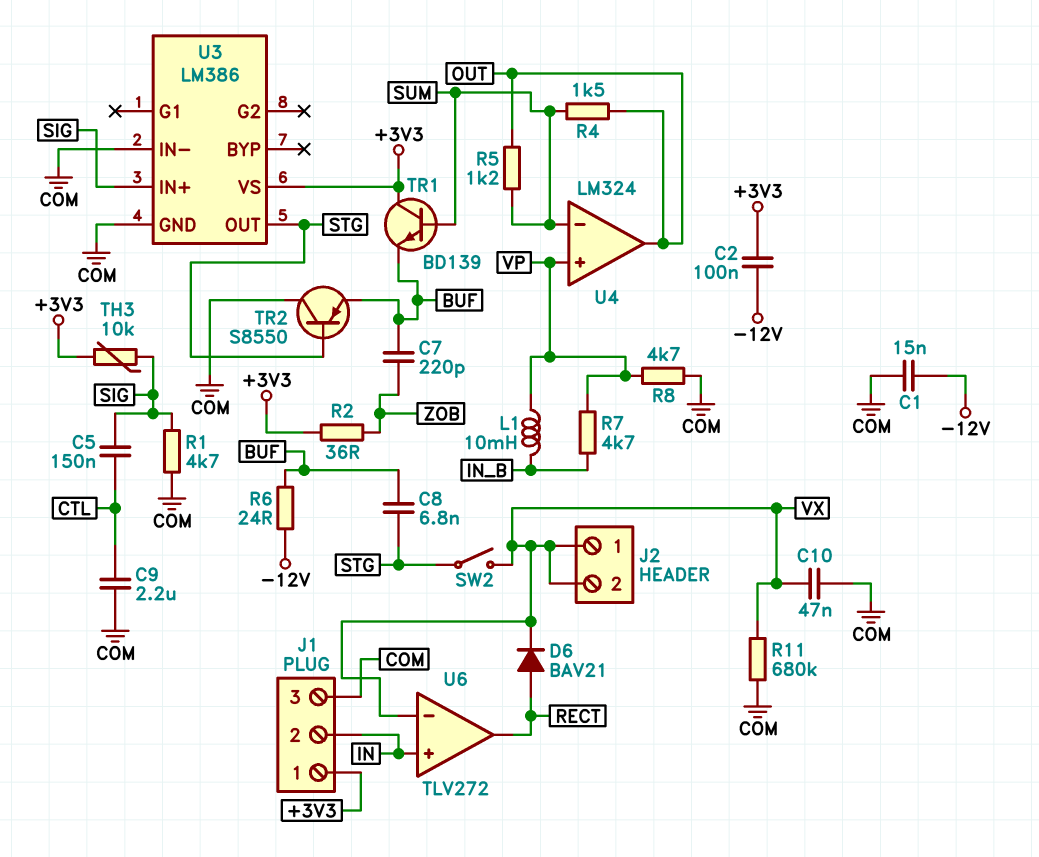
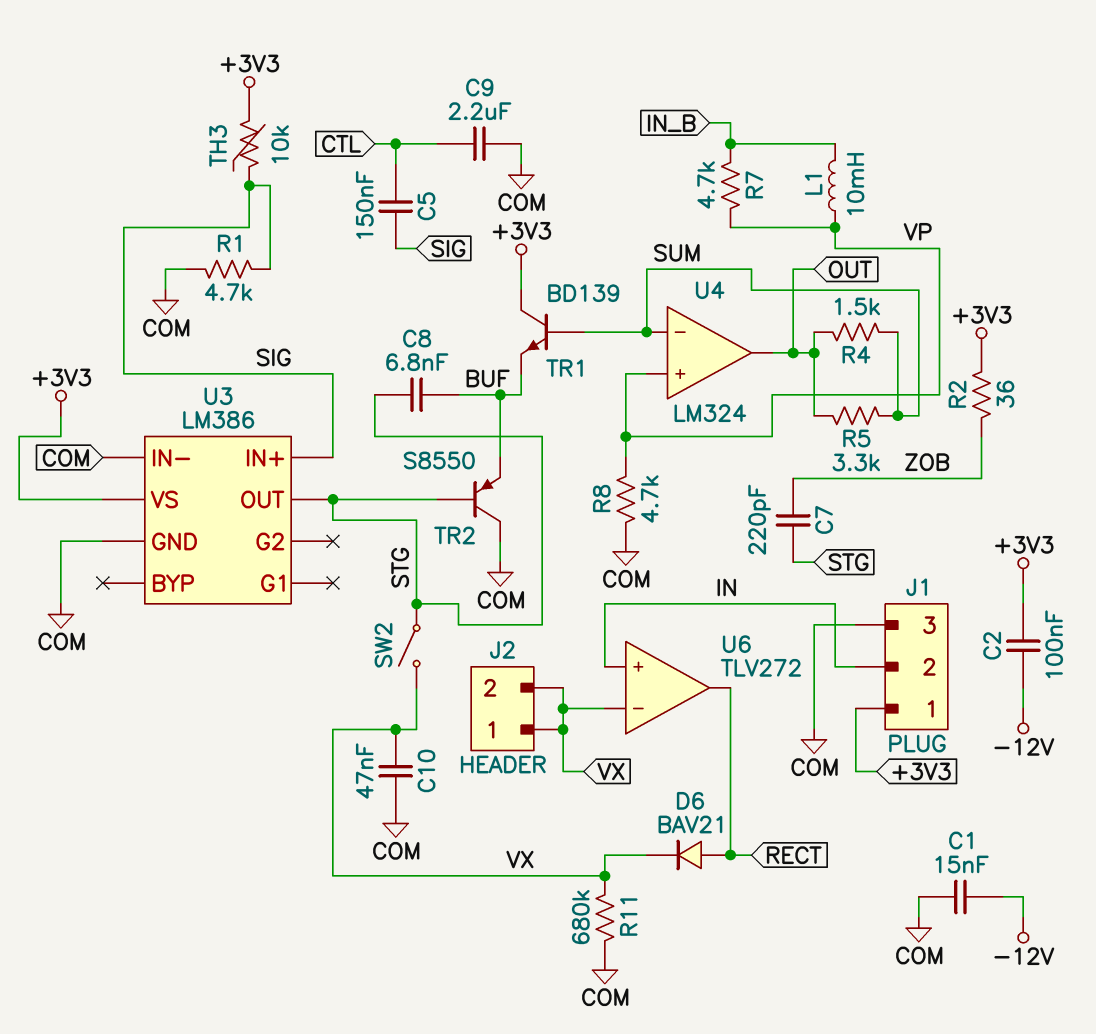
C7: 220pF (BUF, ZOB) -> 220pF (STG, ZOB)
R5: 1.2k (OUT, SUM) -> 3.3k (OUT, SUM)
R6: 24 (-12V, BUF) -> none

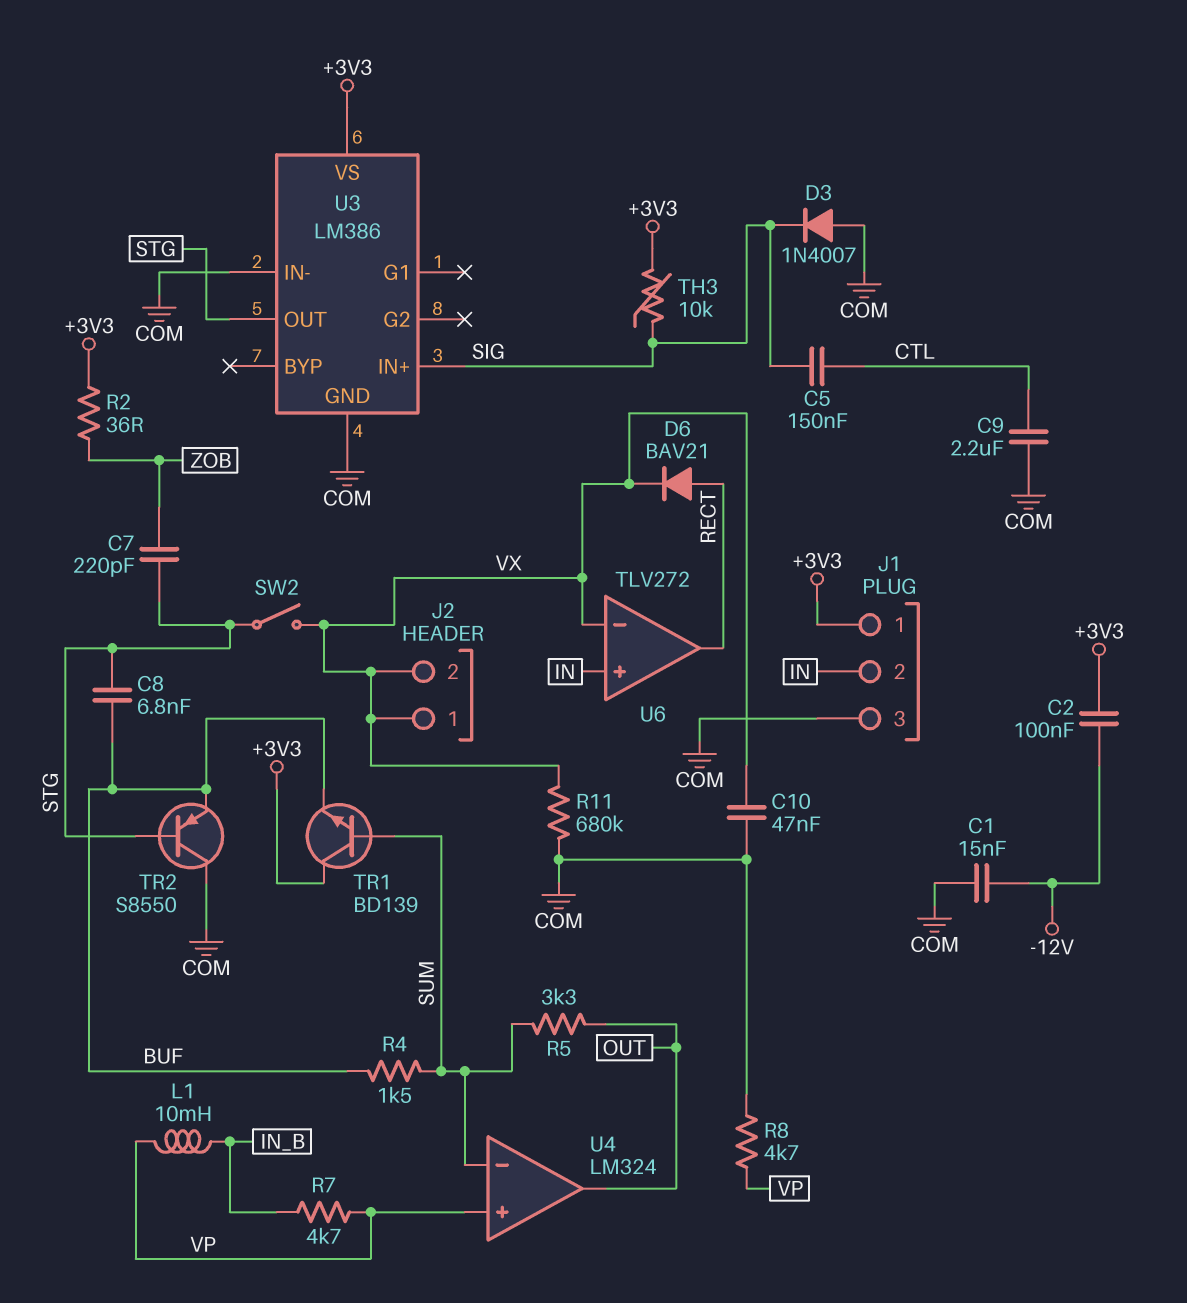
D3: none -> diode 1N4007 (A COM, K SIG)
R1: 4.7k (COM, SIG) -> none
R4: 1.5k (OUT, SUM) -> 1.5k (BUF, SUM)

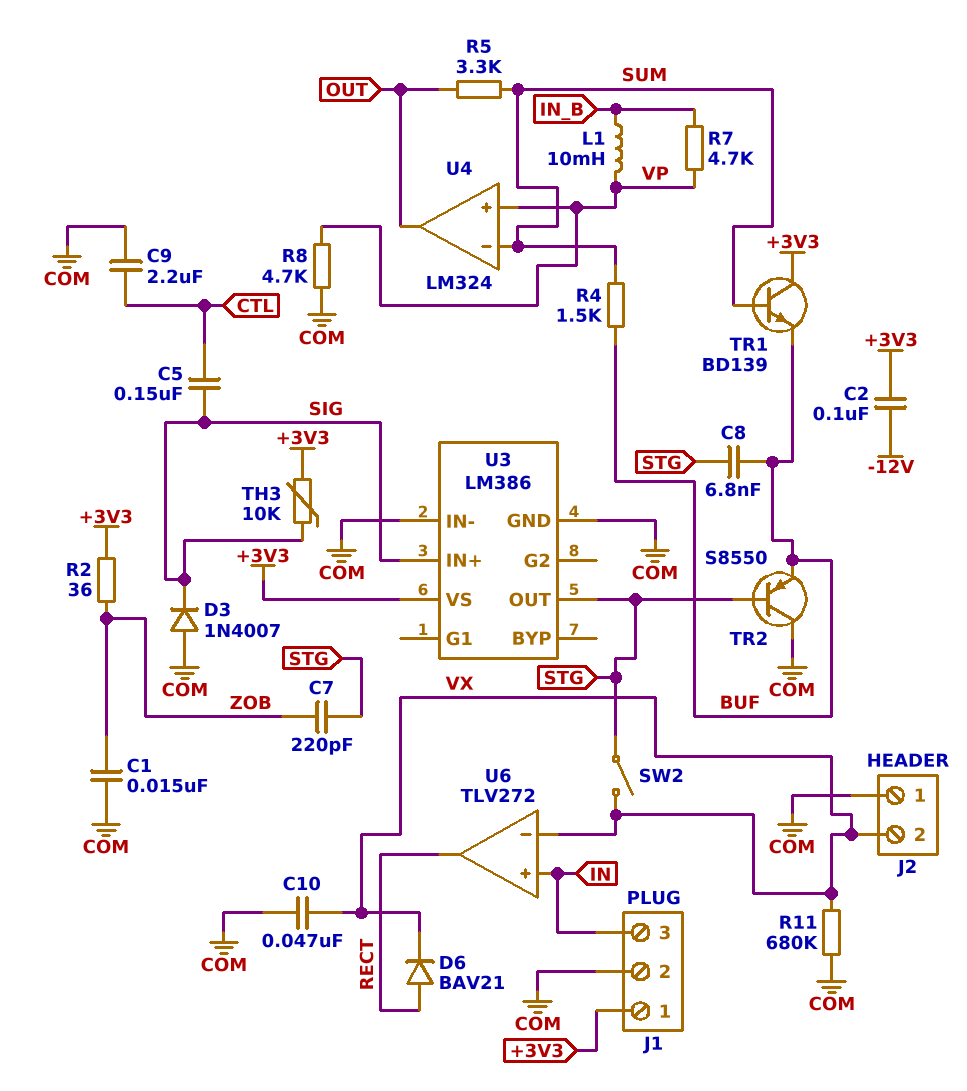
C1: 15nF (-12V, COM) -> 15nF (COM, ZOB)
J1 pin 2: IN -> COM
J1 pin 3: COM -> IN
J2 pin 1: VX -> COM

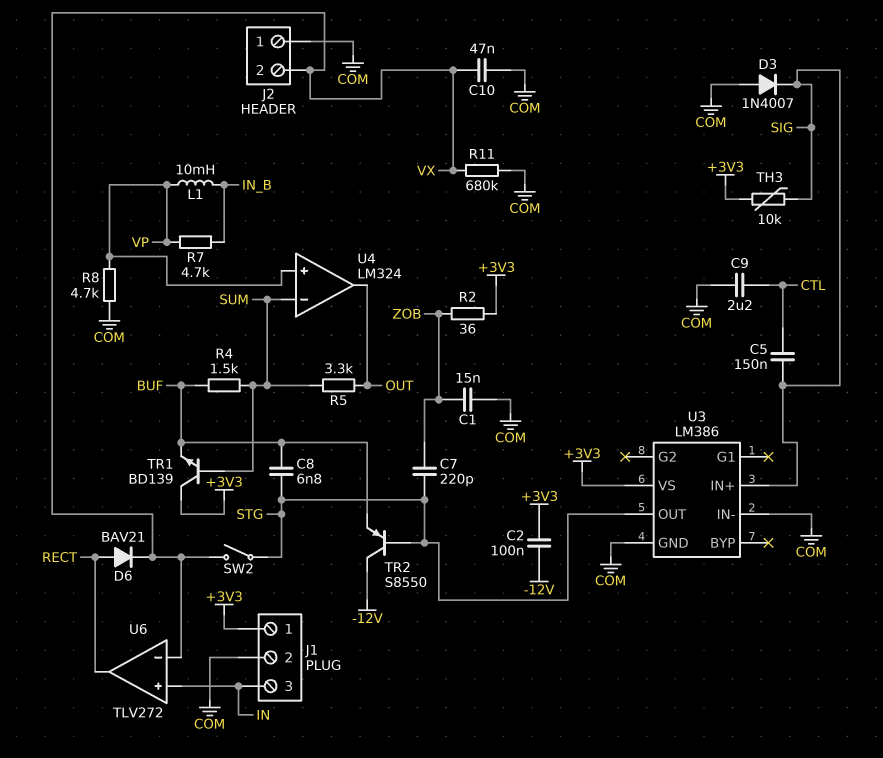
TR2: PNP S8550 (B STG, C COM, E BUF) -> PNP S8550 (B STG, C -12V, E BUF)

